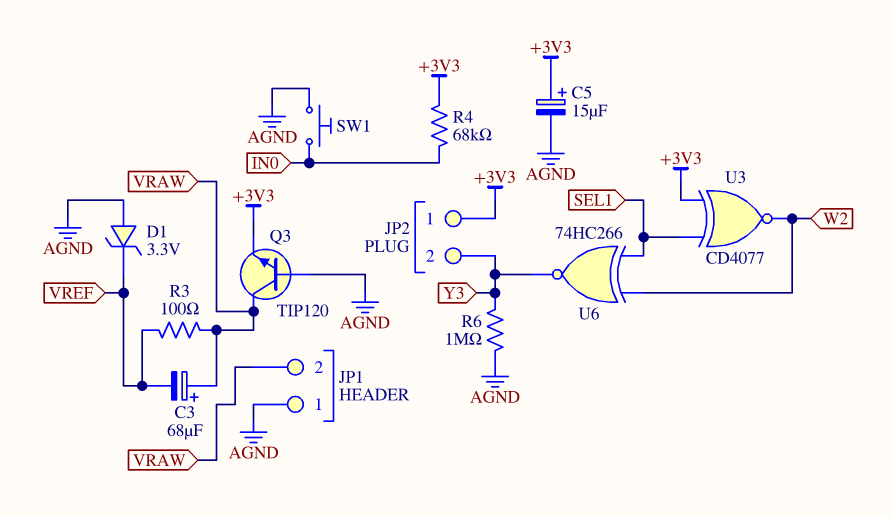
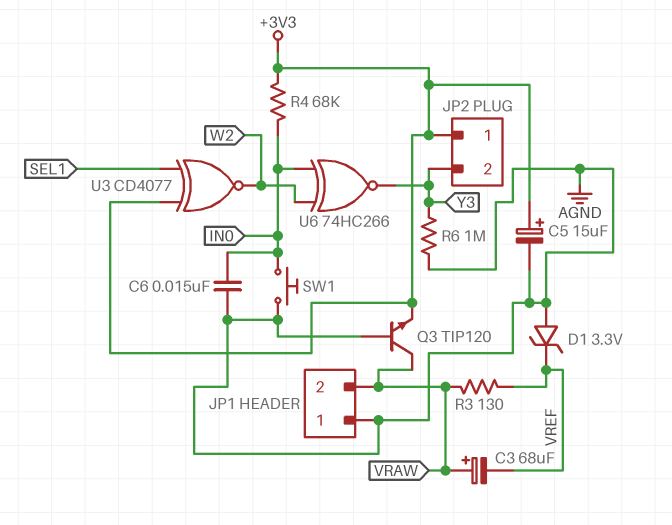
C6: none -> 15nF (AGND, IN0)
R3: 100 (VRAW, VREF) -> 130 (VRAW, VREF)
U6: XNOR 74HC266 (in SEL1, in W2, out Y3) -> XNOR 74HC266 (in IN0, in W2, out Y3)

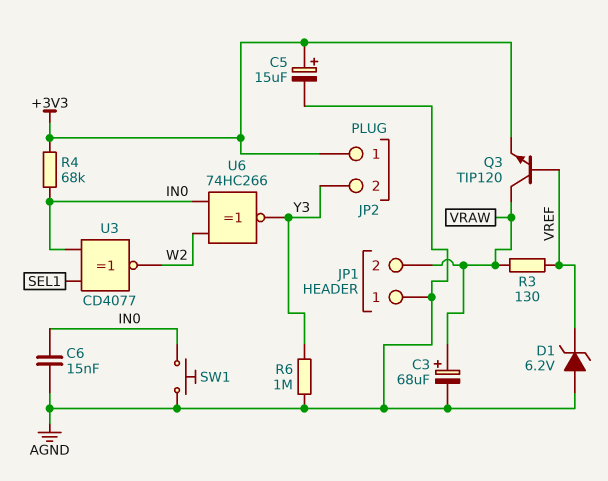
C3: 68uF (plus VRAW, minus VREF) -> 68uF (plus VRAW, minus AGND)
D1: zener 3.3V (A AGND, K VREF) -> zener 6.2V (A AGND, K VREF)
Q3: NPN TIP120 (B AGND, C VRAW, E +3V3) -> NPN TIP120 (B VREF, C VRAW, E +3V3)
U3: XNOR CD4077 (in +3V3, in SEL1, out W2) -> XNOR CD4077 (in IN0, in SEL1, out W2)

